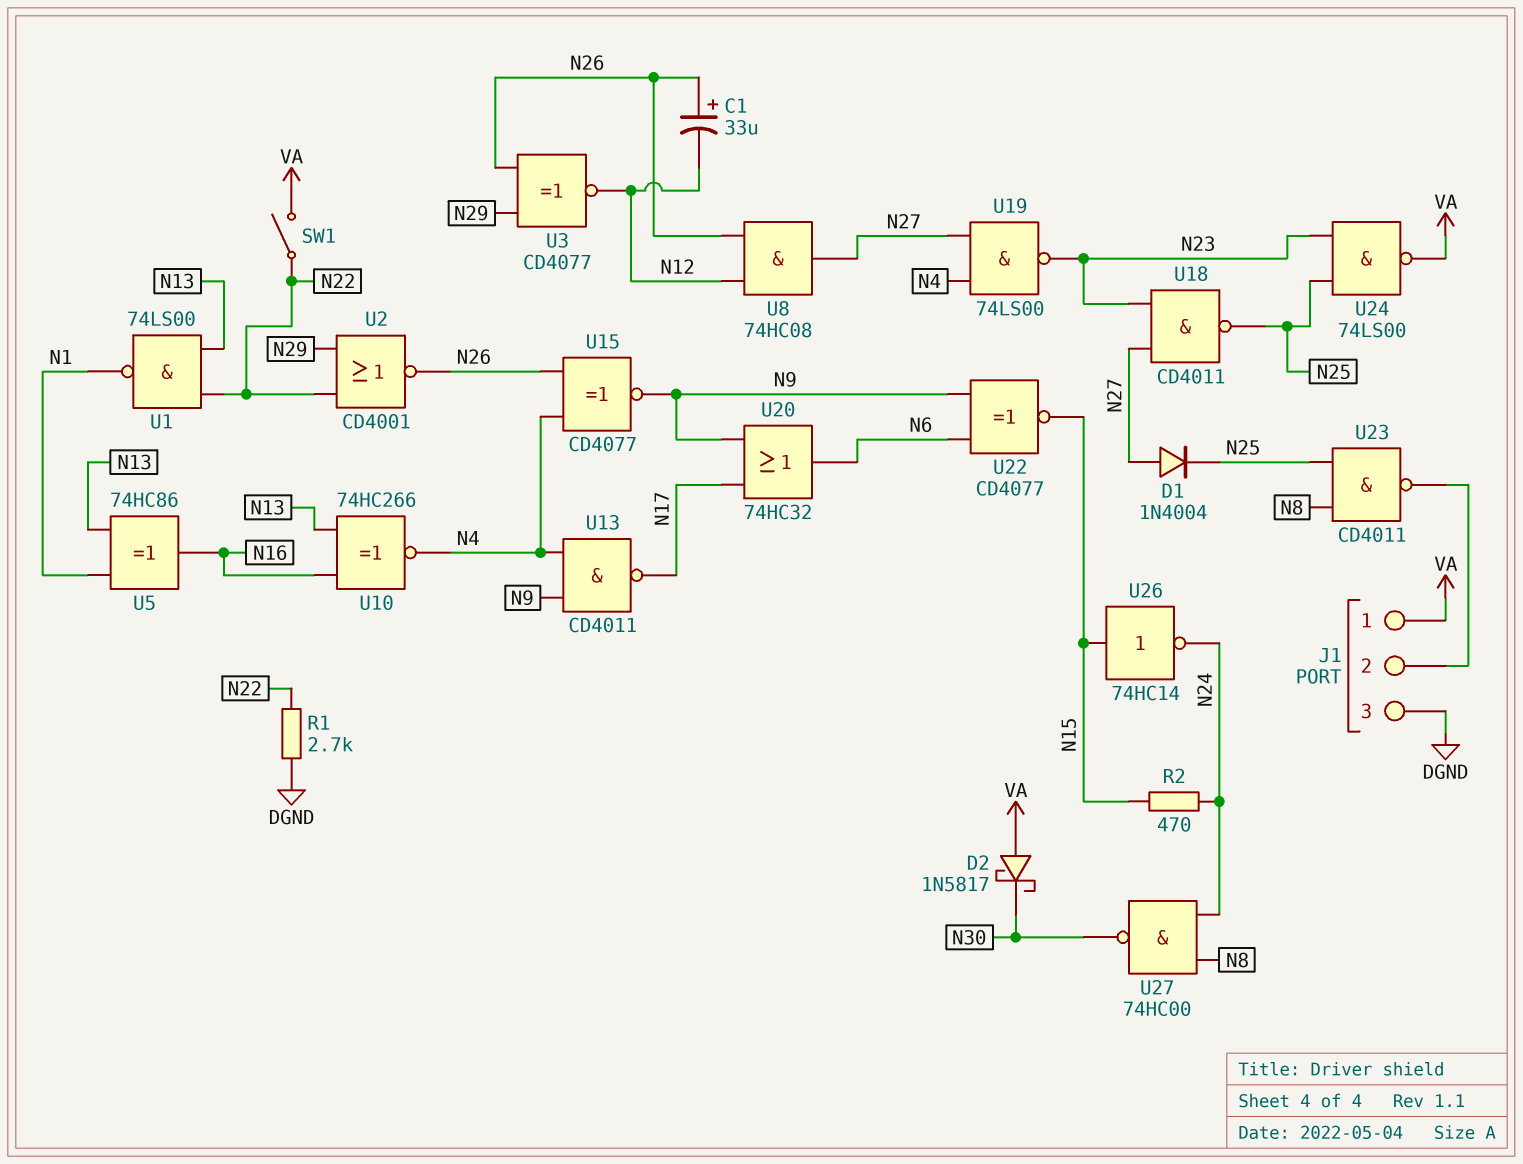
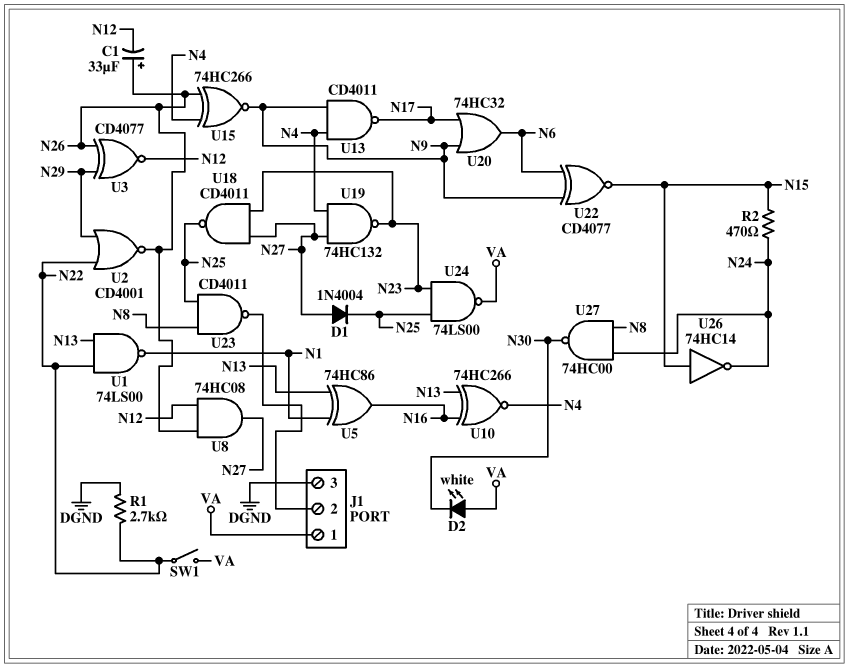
D2: schottky 1N5817 (A VA, K N30) -> LED white (A VA, K N30)
U15: XNOR CD4077 (in N4, in N26, out N9) -> XNOR 74HC266 (in N4, in N26, out N9)
U19: NAND 74LS00 (in N4, in N27, out N23) -> NAND 74HC132 (in N4, in N27, out N23)

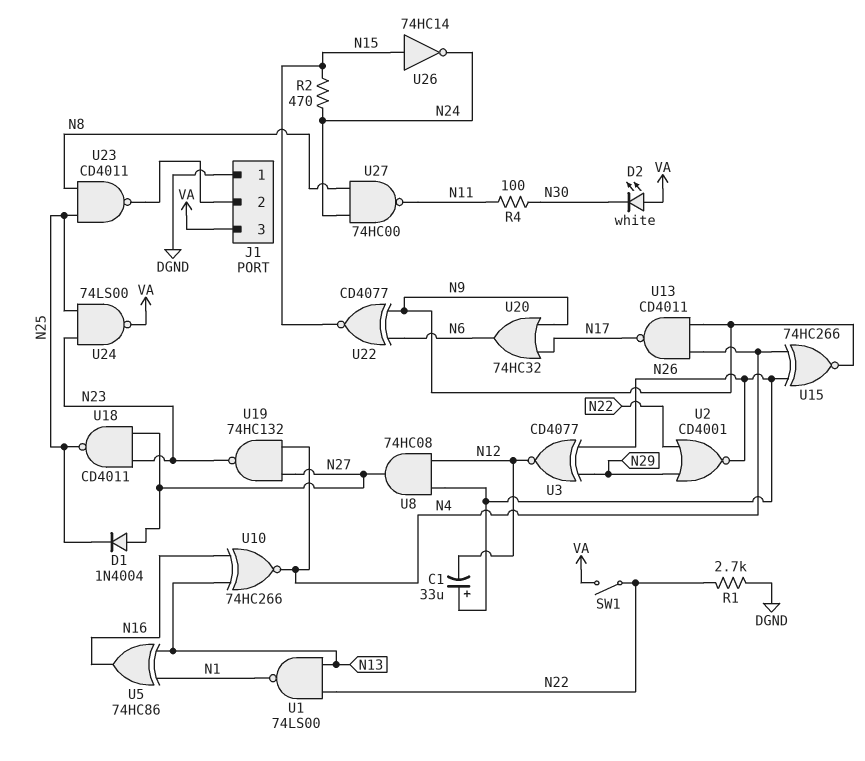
J1 pin 1: VA -> DGND
J1 pin 3: DGND -> VA
R4: none -> 100 (N11, N30)
U27: NAND 74HC00 (in N8, in N24, out N30) -> NAND 74HC00 (in N8, in N24, out N11)

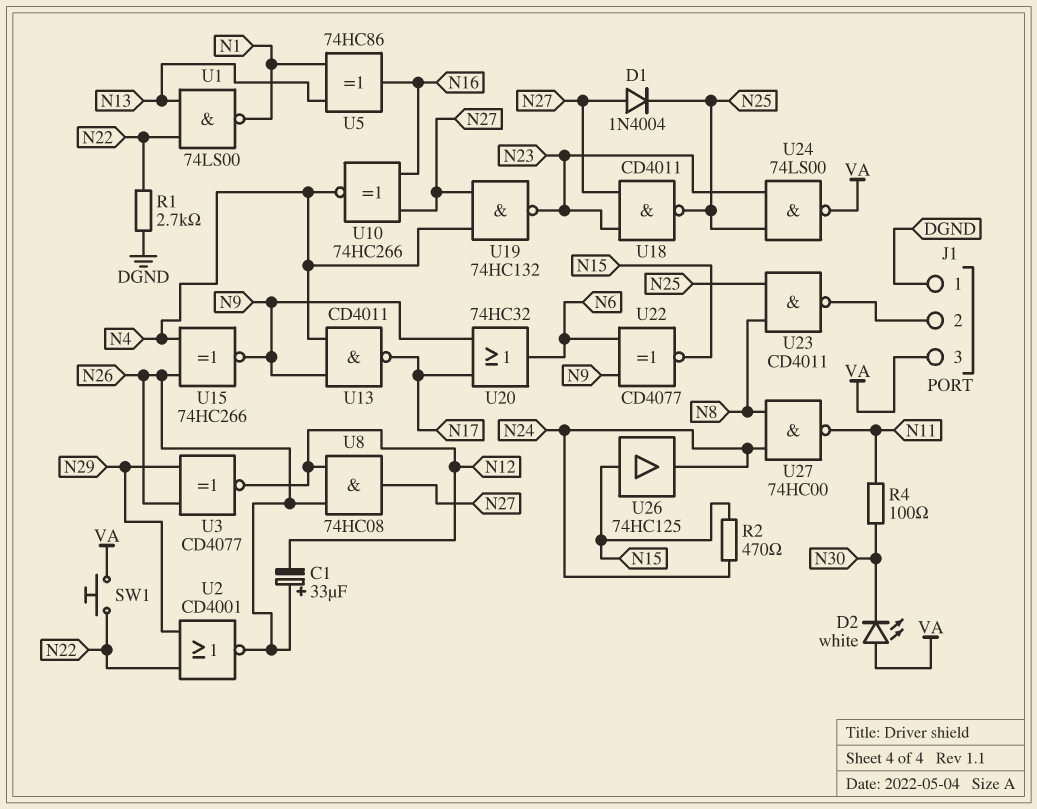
SW1: switch (N22, VA) -> button (N22, VA)
U10: XNOR 74HC266 (in N13, in N16, out N4) -> XNOR 74HC266 (in N16, in N27, out N4)
U26: NOT 74HC14 (in N15, out N24) -> buffer 74HC125 (in N15, out N24)

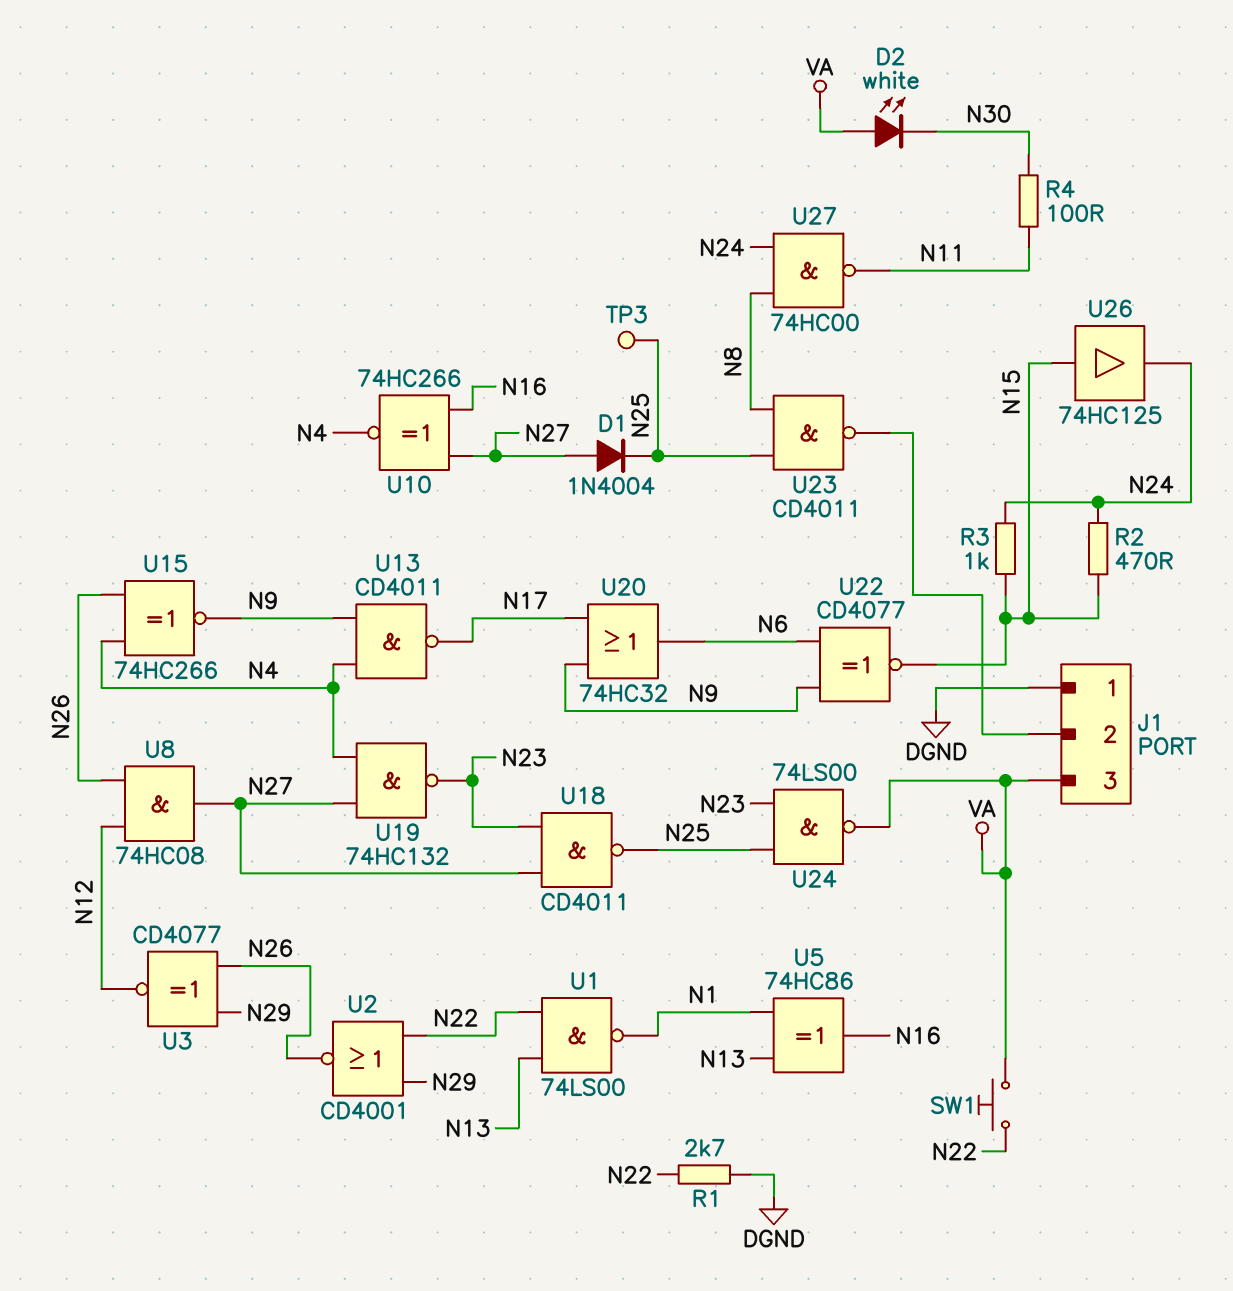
C1: 33uF (plus N26, minus N12) -> none
R3: none -> 1k (N15, N24)
TP3: none -> test point (N25)

